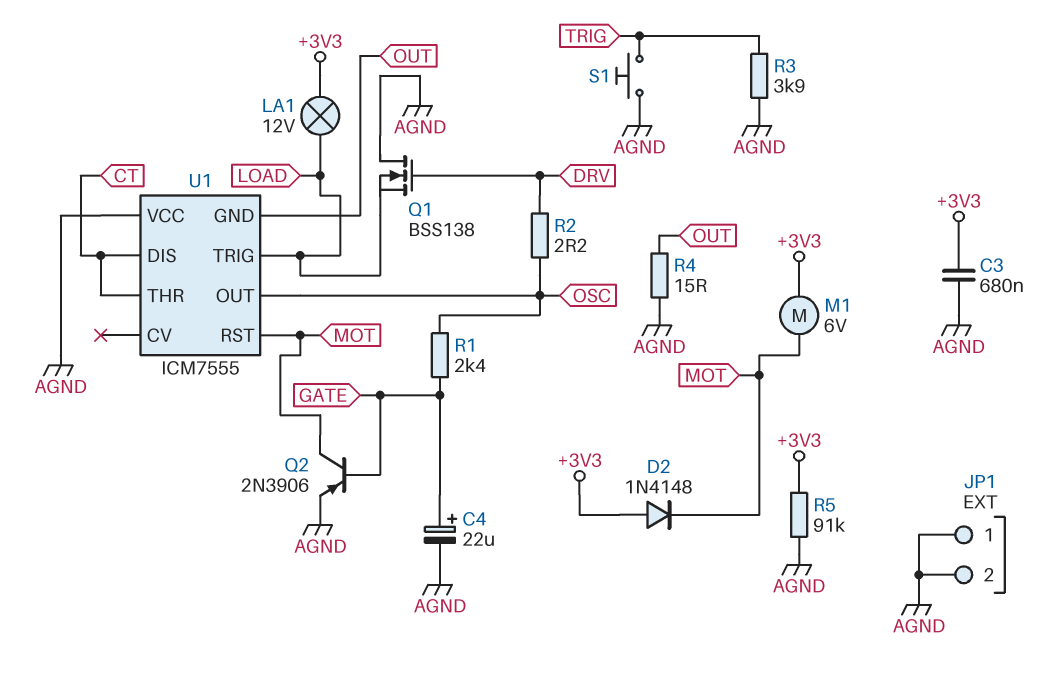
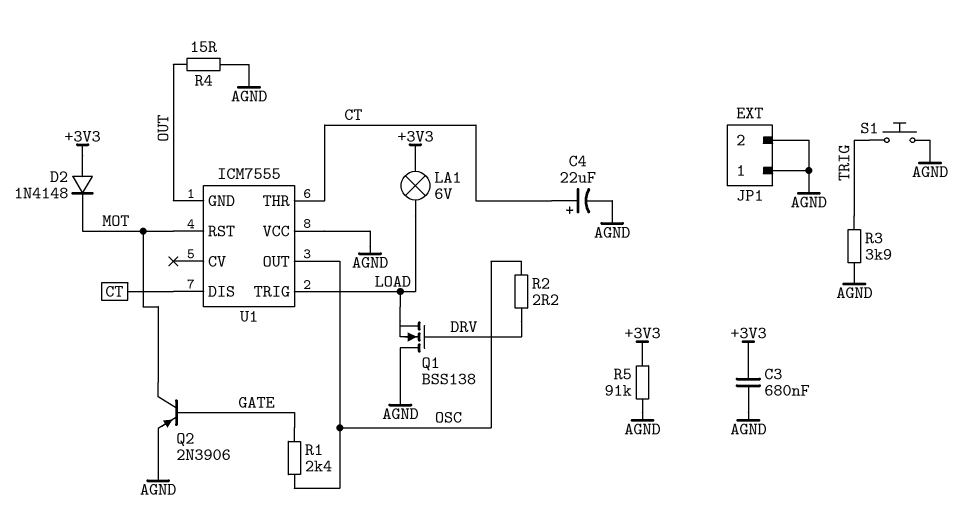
C4: 22uF (plus GATE, minus AGND) -> 22uF (plus CT, minus AGND)
LA1: lamp 12V (+3V3, LOAD) -> lamp 6V (+3V3, LOAD)
M1: motor 6V (+3V3, MOT) -> none

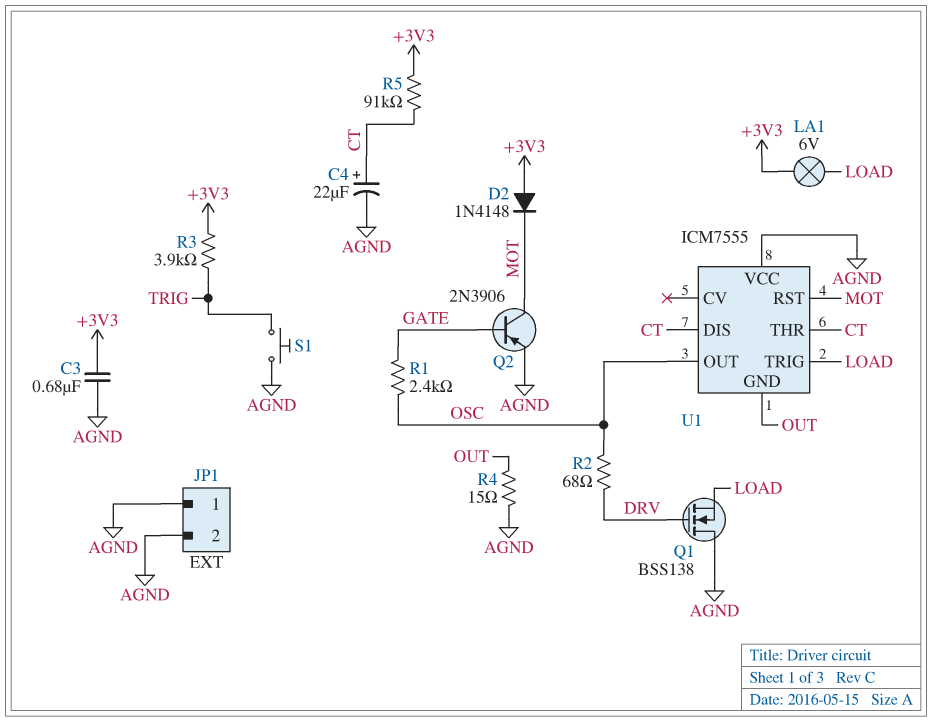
R2: 2.2 (DRV, OSC) -> 68 (DRV, OSC)
R3: 3.9k (AGND, TRIG) -> 3.9k (+3V3, TRIG)
R5: 91k (+3V3, AGND) -> 91k (+3V3, CT)

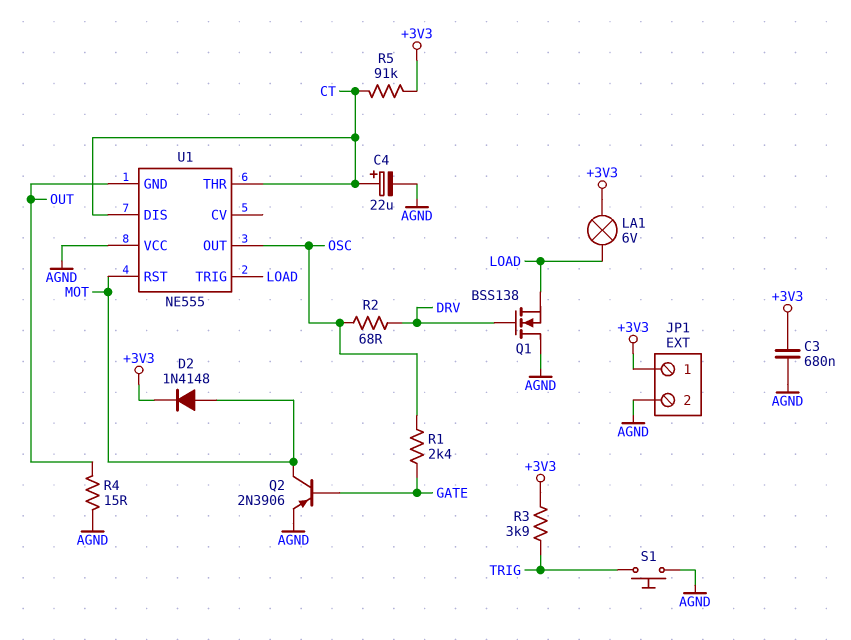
D2: diode 1N4148 (A +3V3, K MOT) -> diode 1N4148 (A MOT, K +3V3)
JP1 pin 1: AGND -> +3V3
U1: ICM7555 -> NE555

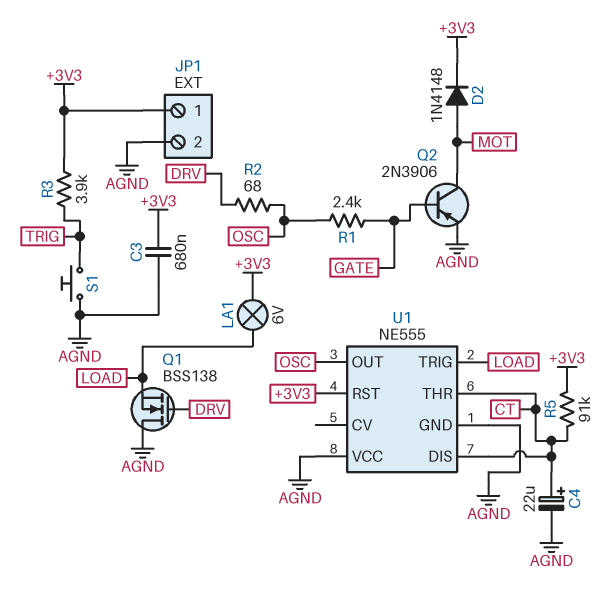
R4: 15 (AGND, OUT) -> none
U1 pin GND: OUT -> AGND
U1 pin RST: MOT -> +3V3

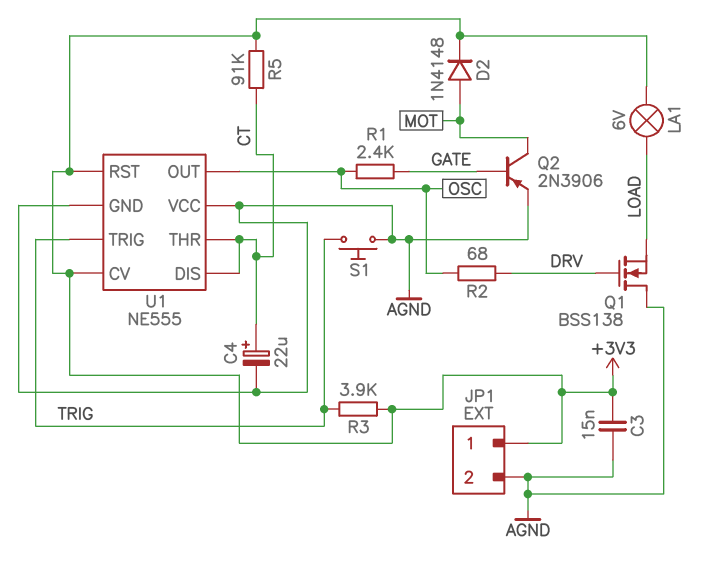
C3: 680nF (+3V3, AGND) -> 15nF (+3V3, AGND)
U1 pin CV: none -> +3V3
U1 pin TRIG: LOAD -> TRIG

